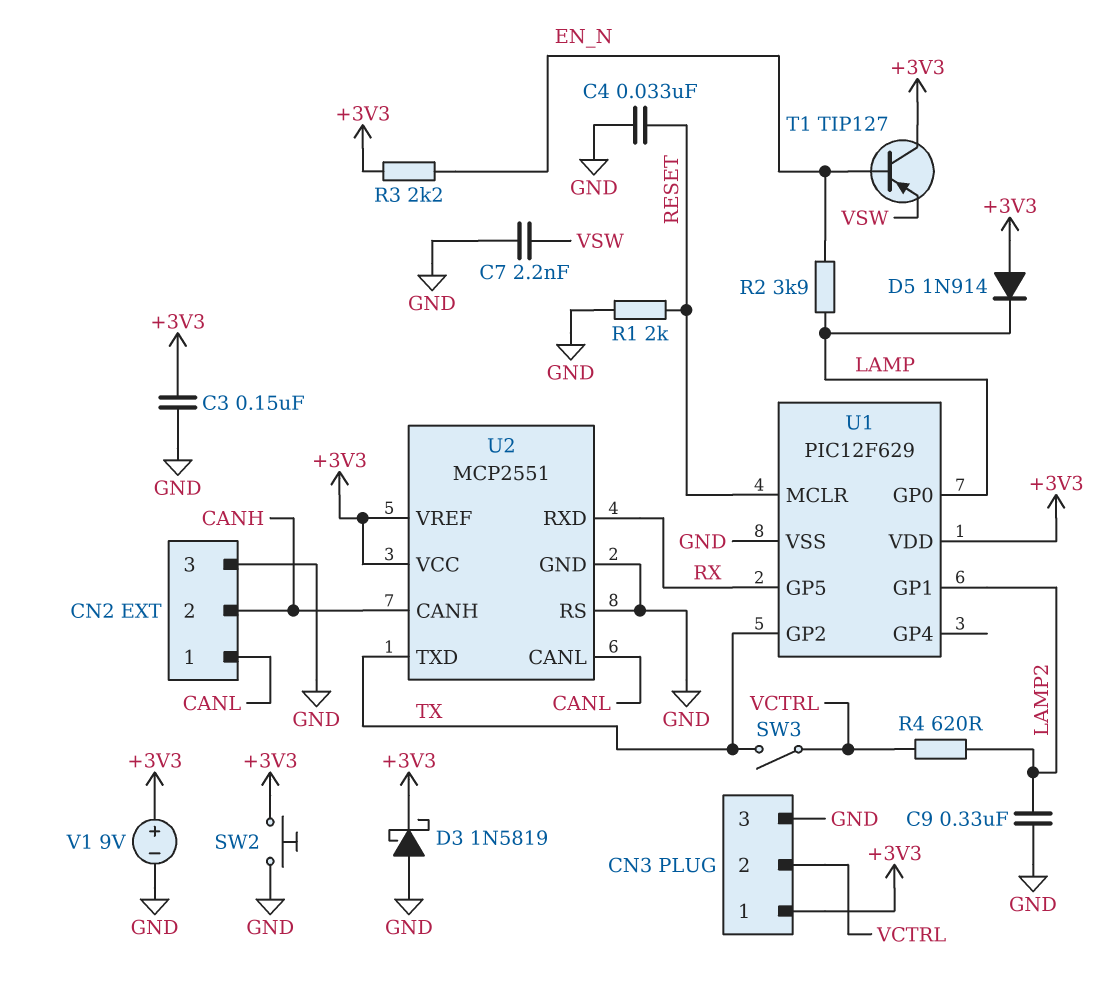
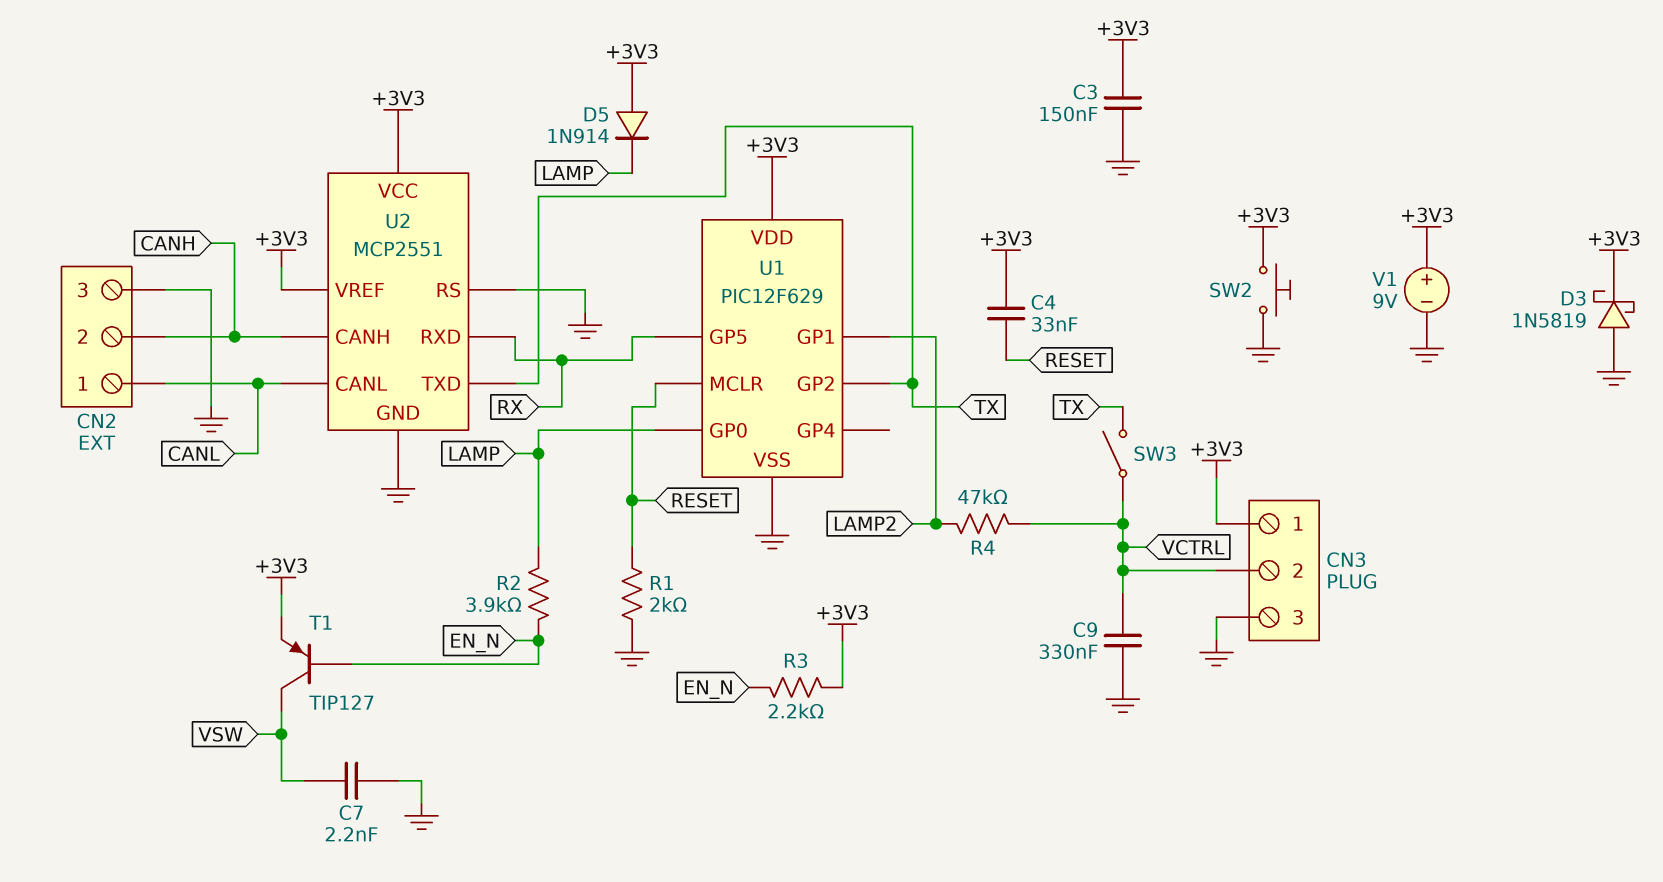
C4: 33nF (GND, RESET) -> 33nF (+3V3, RESET)
C9: 330nF (GND, LAMP2) -> 330nF (GND, VCTRL)
R4: 620 (LAMP2, VCTRL) -> 47k (LAMP2, VCTRL)
T1: PNP TIP127 (B EN_N, C +3V3, E VSW) -> PNP TIP127 (B EN_N, C VSW, E +3V3)

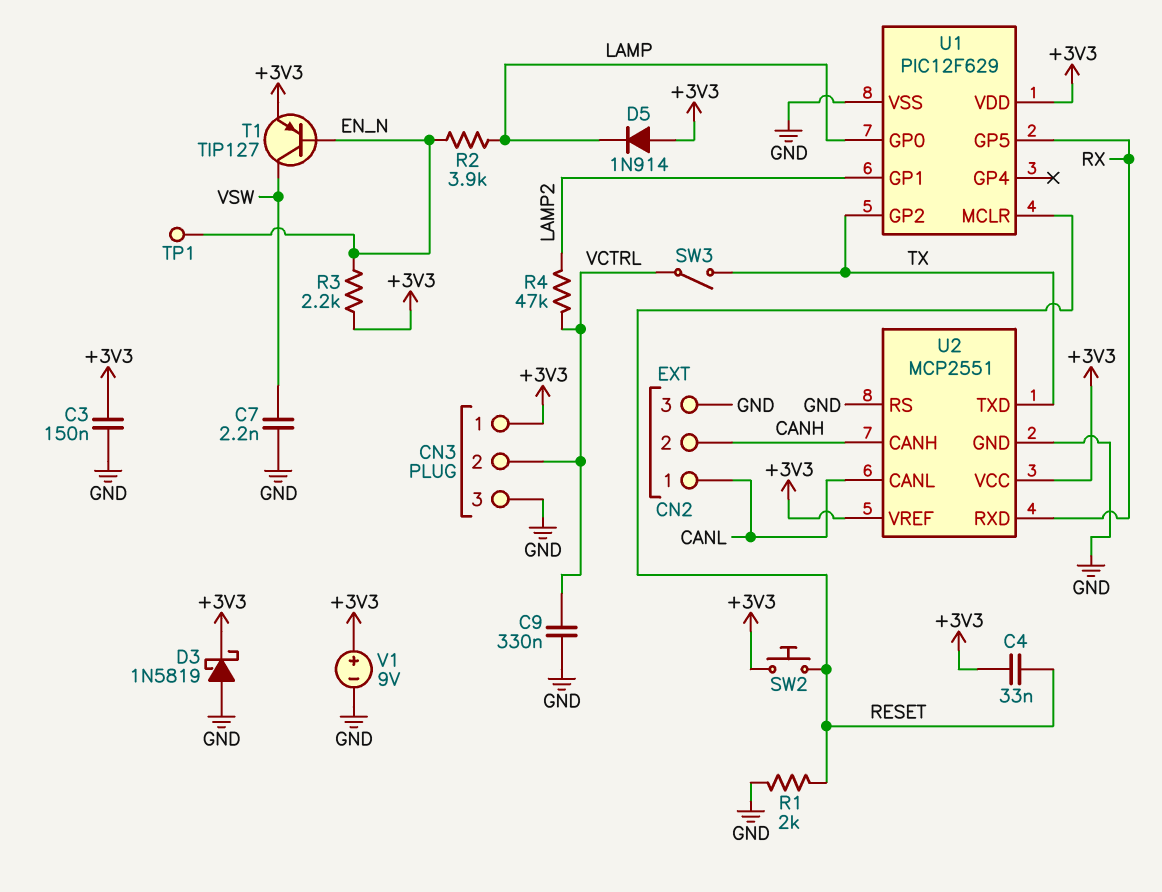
SW2: button (+3V3, GND) -> button (+3V3, RESET)
TP1: none -> test point (EN_N)

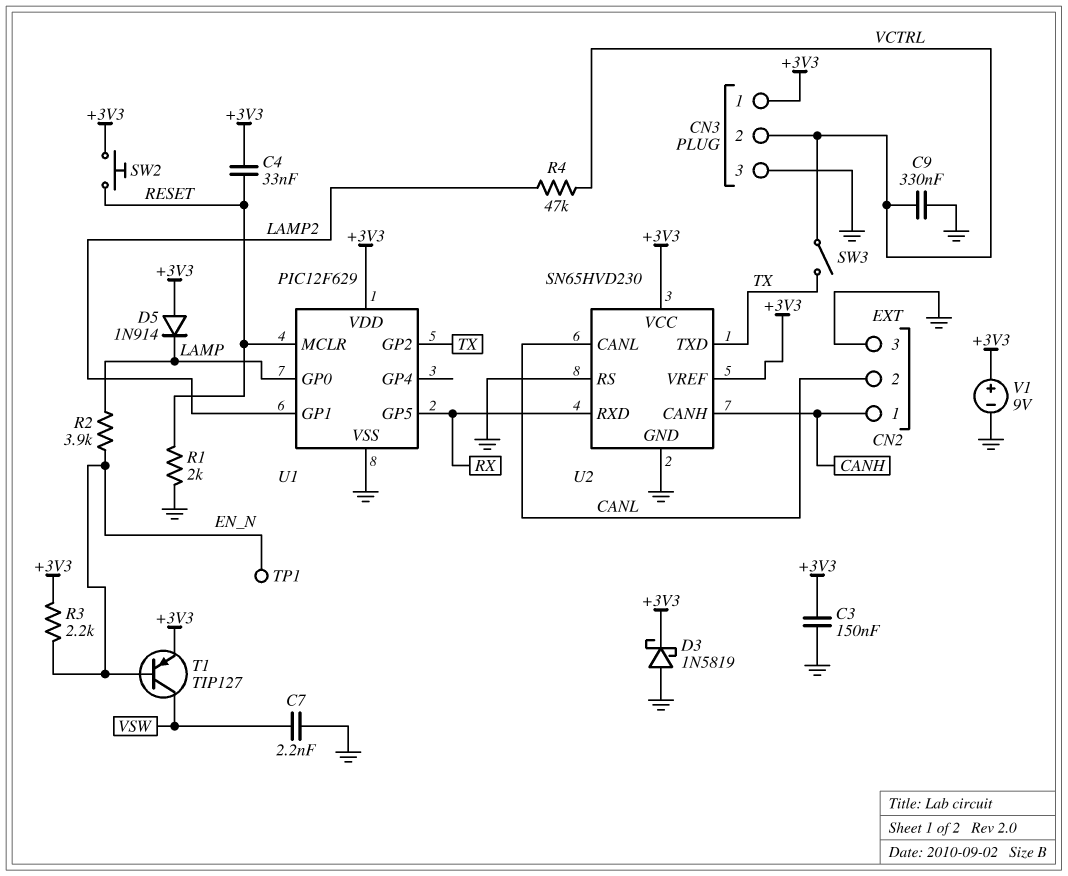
CN2 pin 1: CANL -> CANH
CN2 pin 2: CANH -> CANL
U2: MCP2551 -> SN65HVD230

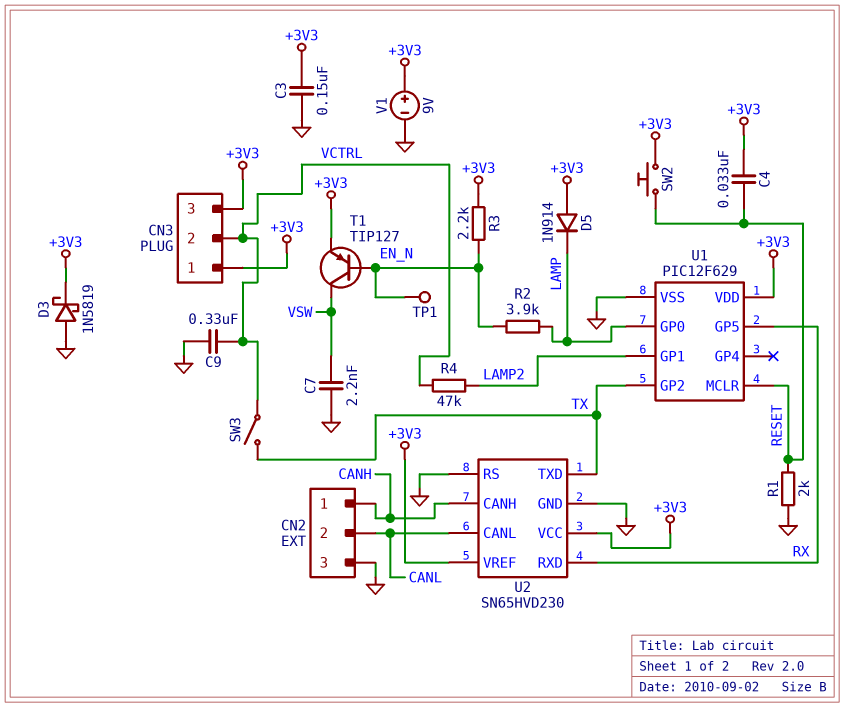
CN3 pin 3: GND -> +3V3

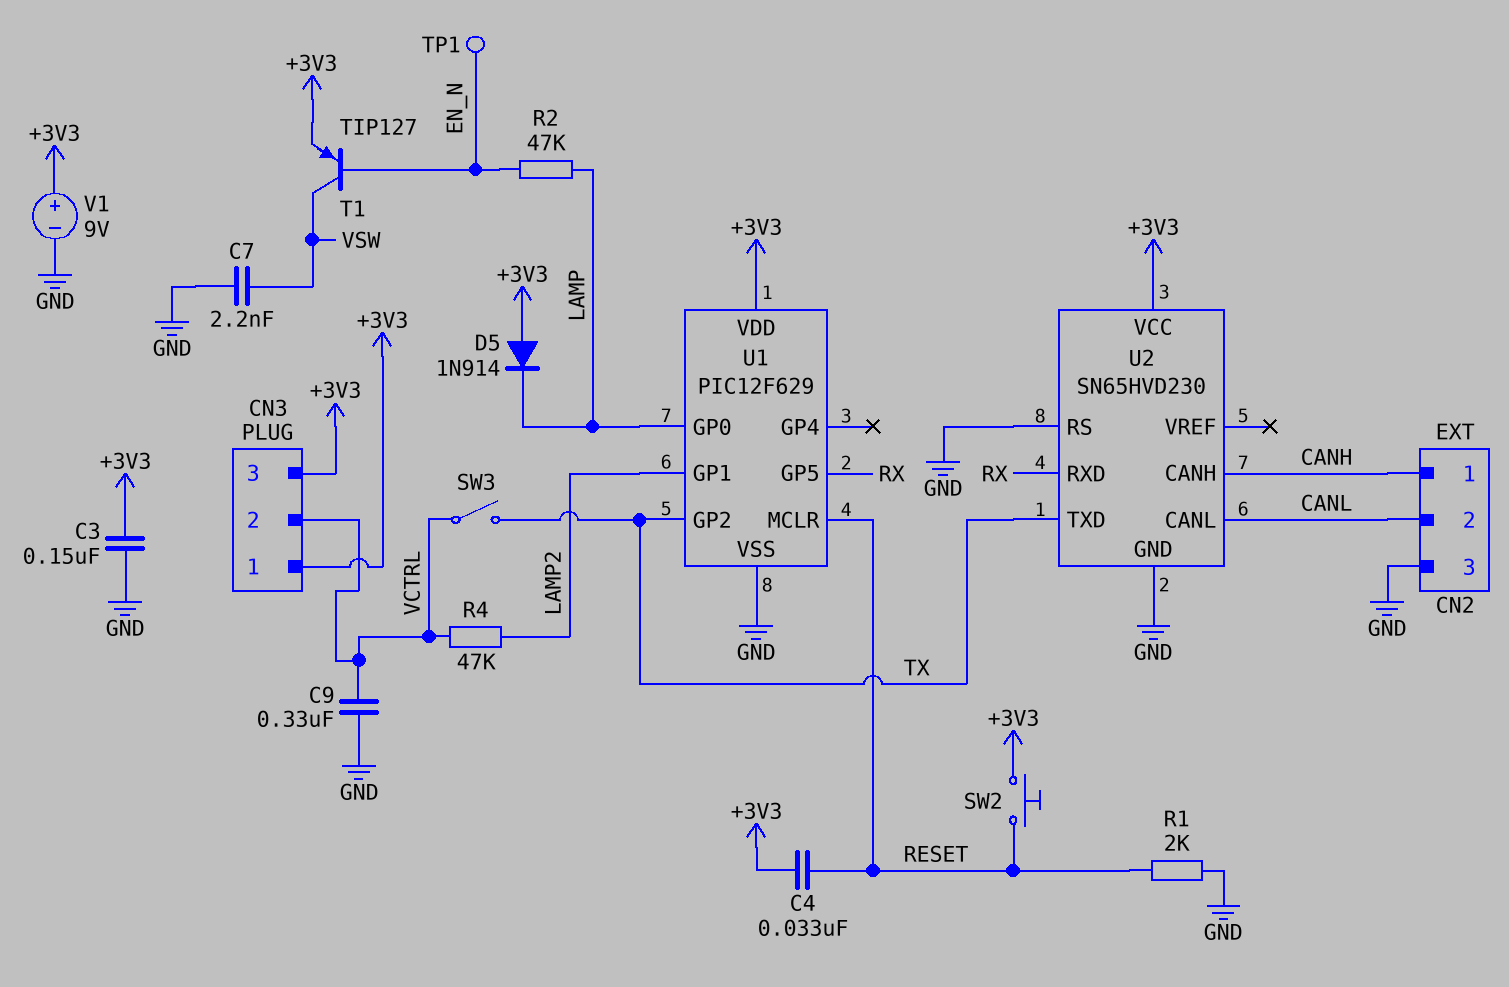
D3: schottky 1N5819 (A GND, K +3V3) -> none
R2: 3.9k (EN_N, LAMP) -> 47k (EN_N, LAMP)
R3: 2.2k (+3V3, EN_N) -> none
U2 pin VREF: +3V3 -> none

